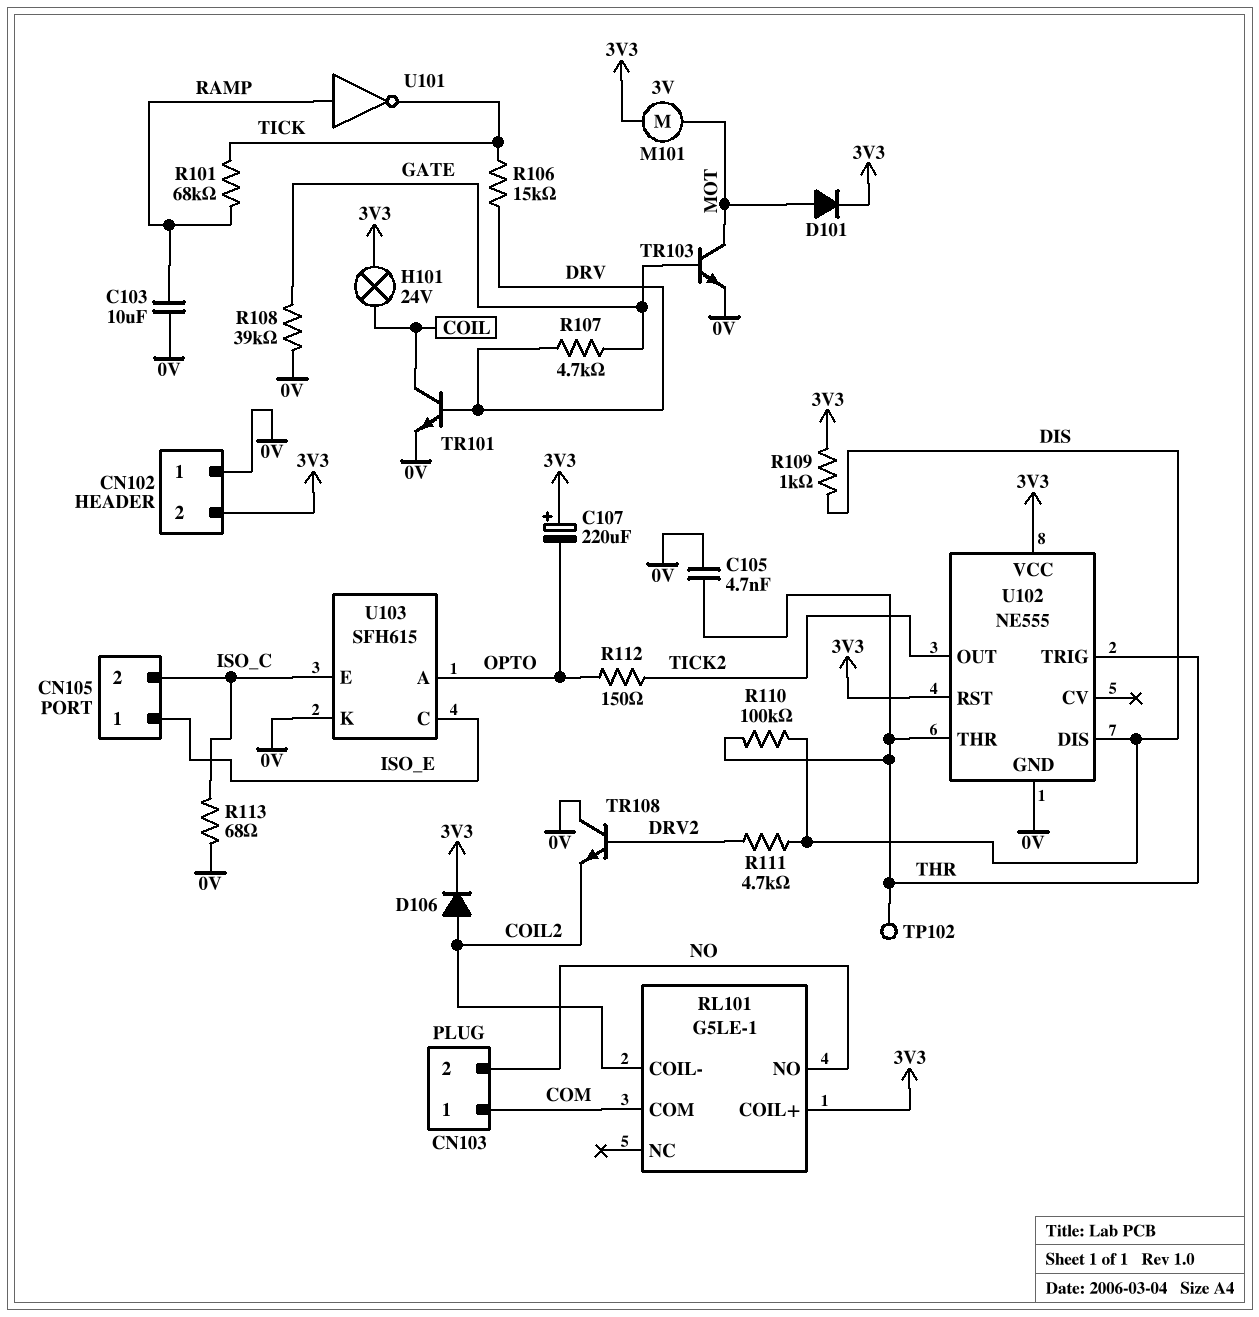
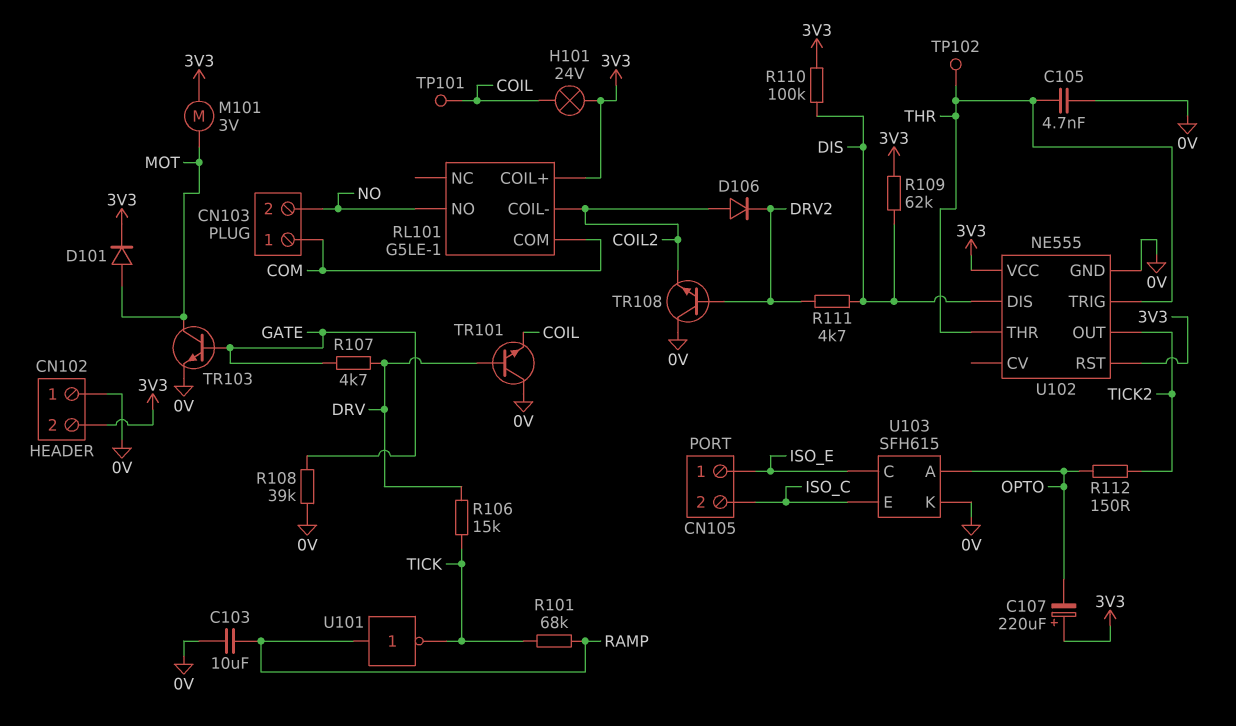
D106: diode (A COIL2, K 3V3) -> diode (A COIL2, K DRV2)
R109: 1k (3V3, DIS) -> 62k (3V3, DIS)
R110: 100k (DIS, THR) -> 100k (3V3, DIS)
R113: 68 (0V, ISO_C) -> none
TP101: none -> test point (COIL)
TR101: NPN (B DRV, C COIL, E 0V) -> NPN (B DRV, C 0V, E COIL)

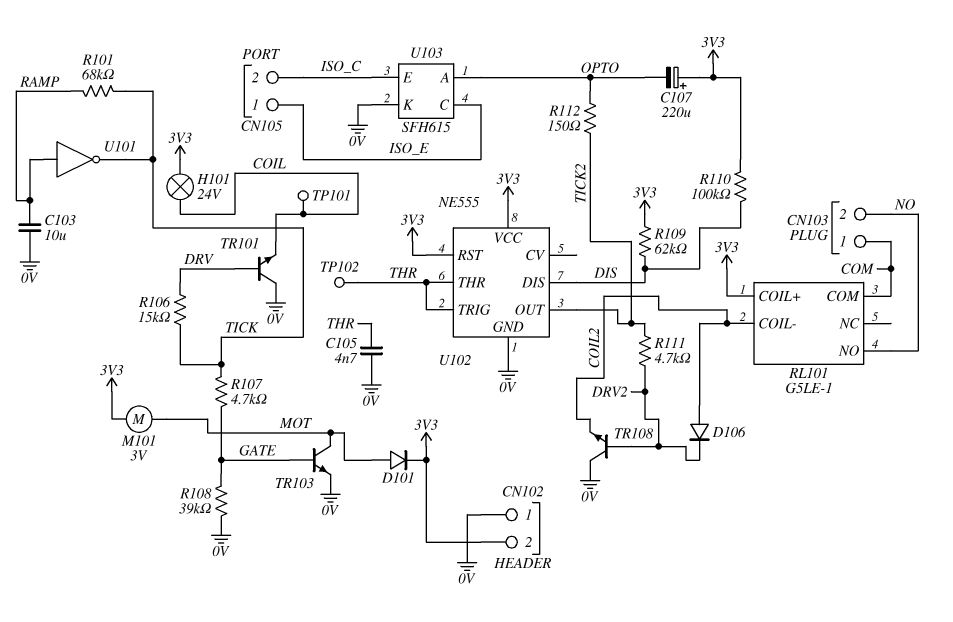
R107: 4.7k (DRV, GATE) -> 4.7k (GATE, TICK)
R111: 4.7k (DIS, DRV2) -> 4.7k (DRV2, TICK2)

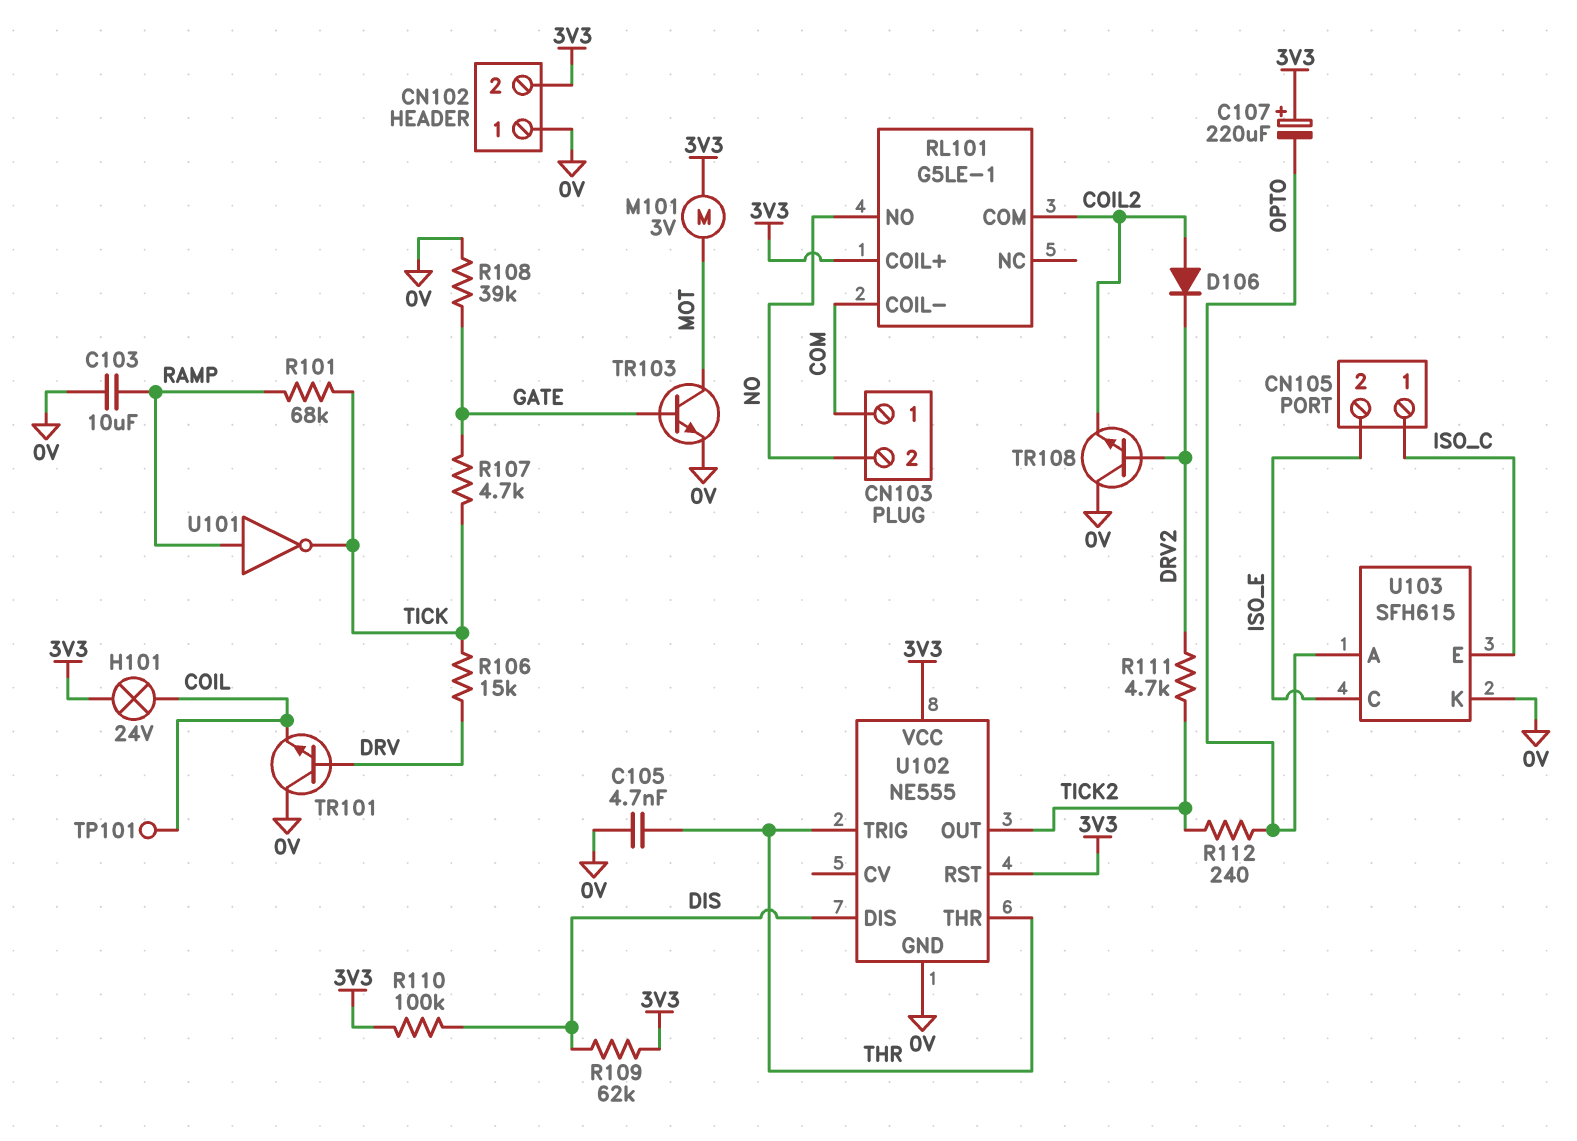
CN105 pin 1: ISO_E -> ISO_C
CN105 pin 2: ISO_C -> ISO_E
D101: diode (A MOT, K 3V3) -> none
R112: 150 (OPTO, TICK2) -> 240 (OPTO, TICK2)
RL101 pin COIL-: COIL2 -> COM
RL101 pin COM: COM -> COIL2
TP102: test point (THR) -> none

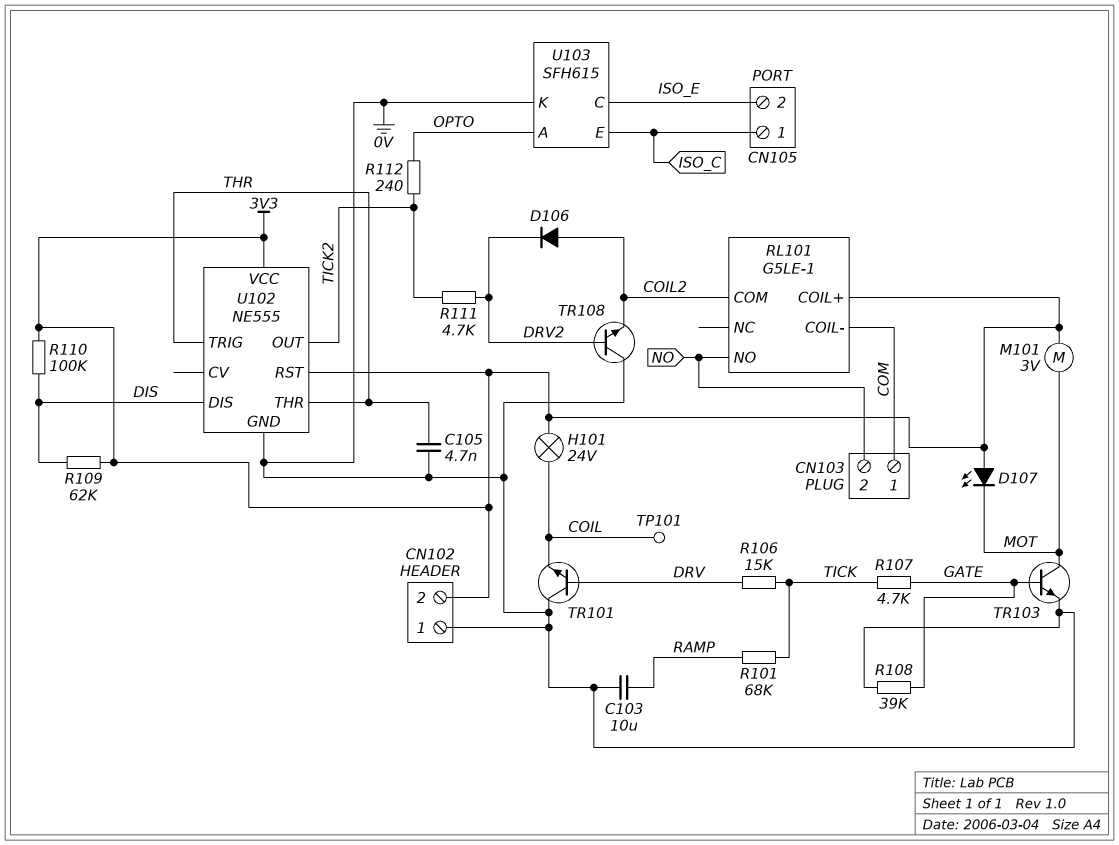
C107: 220uF (plus 3V3, minus OPTO) -> none
D107: none -> LED (A 3V3, K MOT)
U101: NOT (in RAMP, out TICK) -> none

